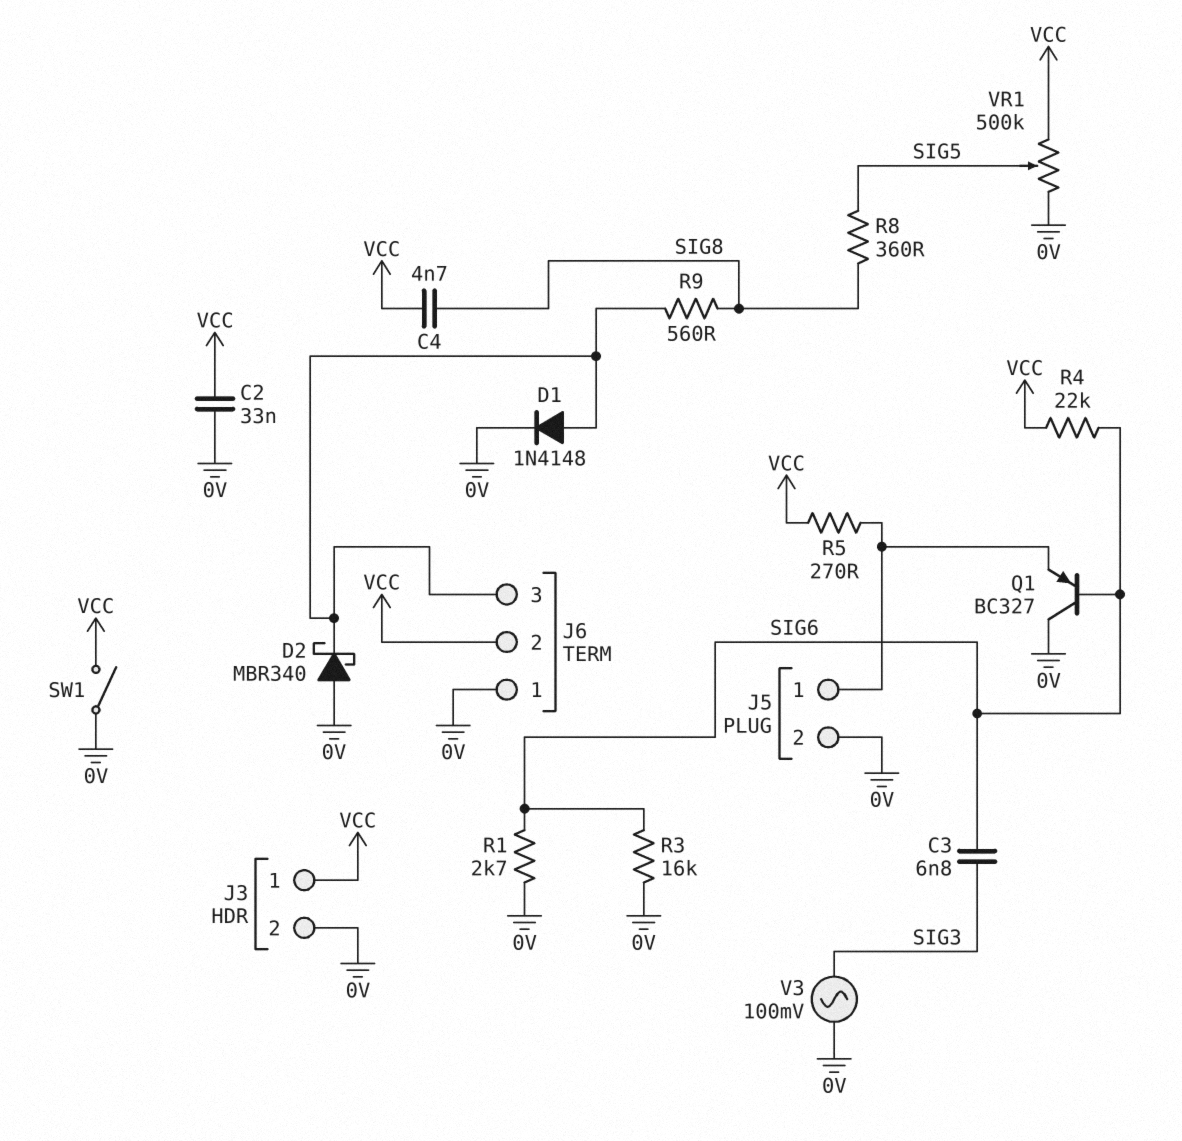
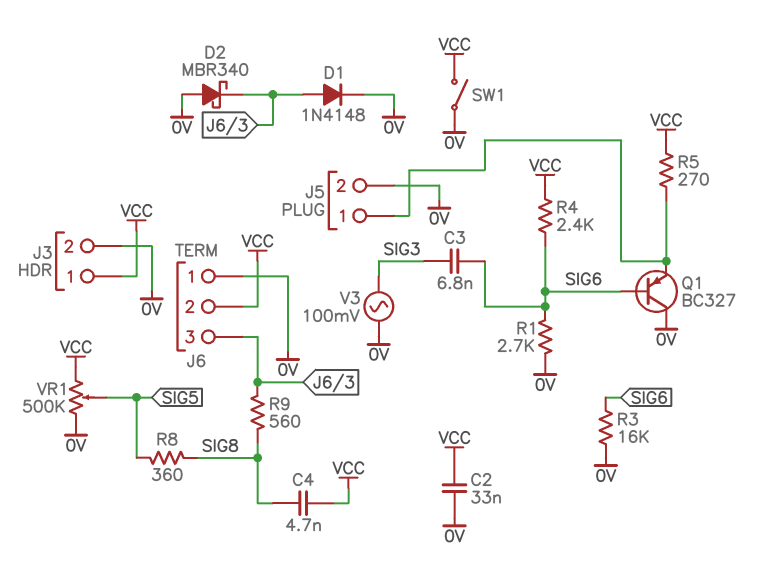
R4: 22k (SIG6, VCC) -> 2.4k (SIG6, VCC)

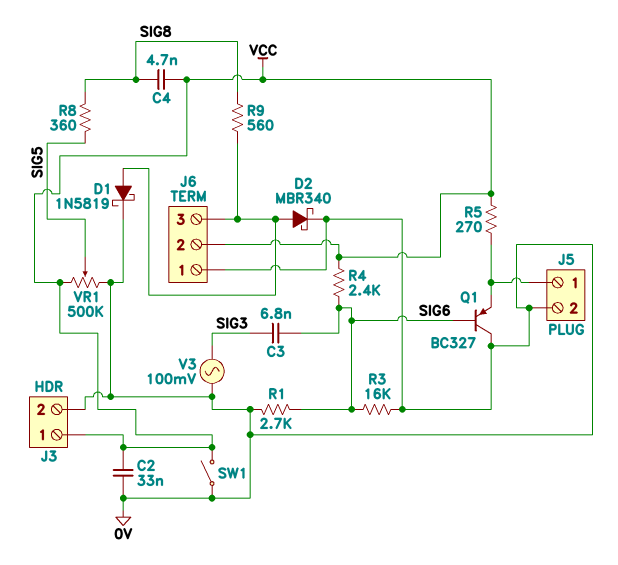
D1: diode 1N4148 (A J6/3, K 0V) -> schottky 1N5819 (A J6/3, K 0V)
D2: schottky MBR340 (A 0V, K J6/3) -> schottky MBR340 (A J6/3, K 0V)

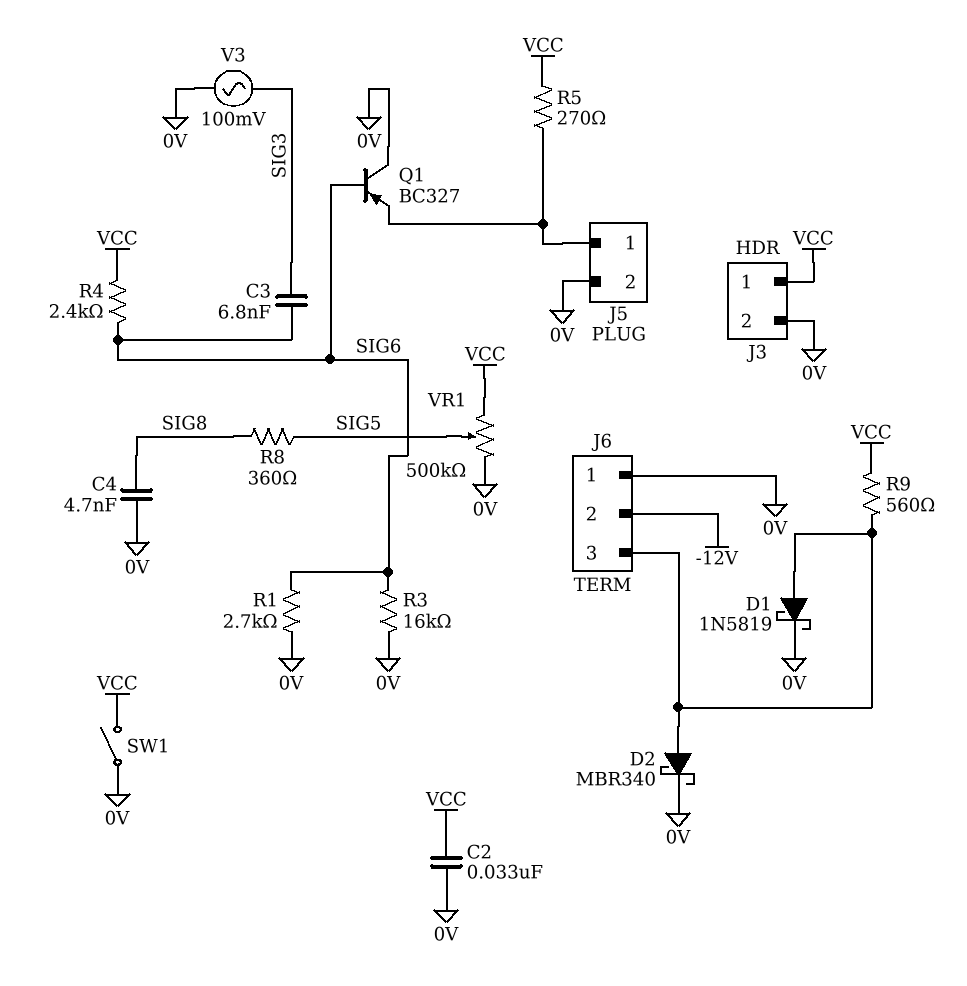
C4: 4.7nF (SIG8, VCC) -> 4.7nF (0V, SIG8)
J6 pin 2: VCC -> -12V
R9: 560 (J6/3, SIG8) -> 560 (J6/3, VCC)

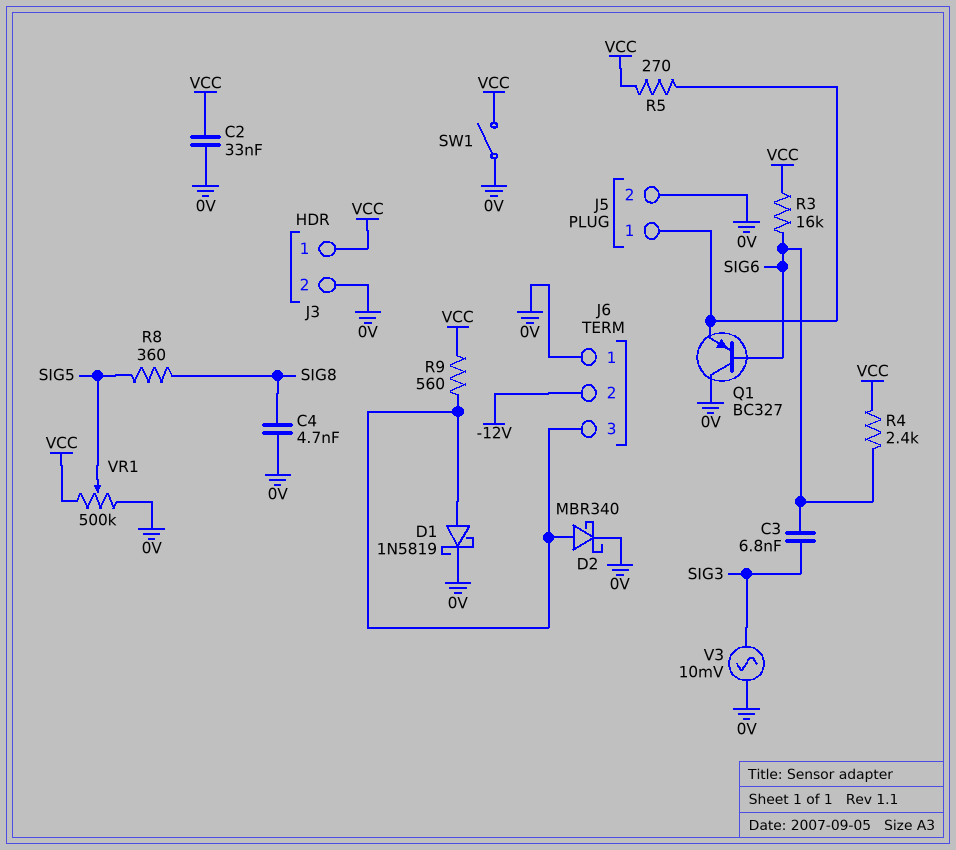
R1: 2.7k (0V, SIG6) -> none
R3: 16k (0V, SIG6) -> 16k (SIG6, VCC)
V3: AC 100mV (0V, SIG3) -> AC 10mV (0V, SIG3)

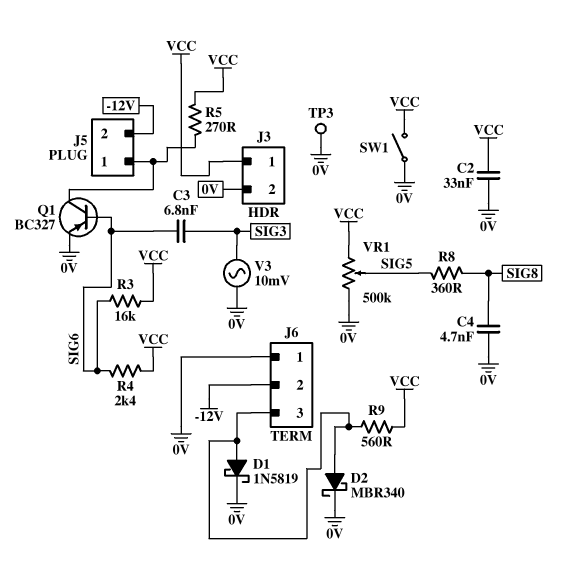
J5 pin 2: 0V -> -12V
Q1: PNP BC327 (B SIG6, C 0V, E J5/1) -> PNP BC327 (B SIG6, C J5/1, E 0V)
TP3: none -> test point (0V)

